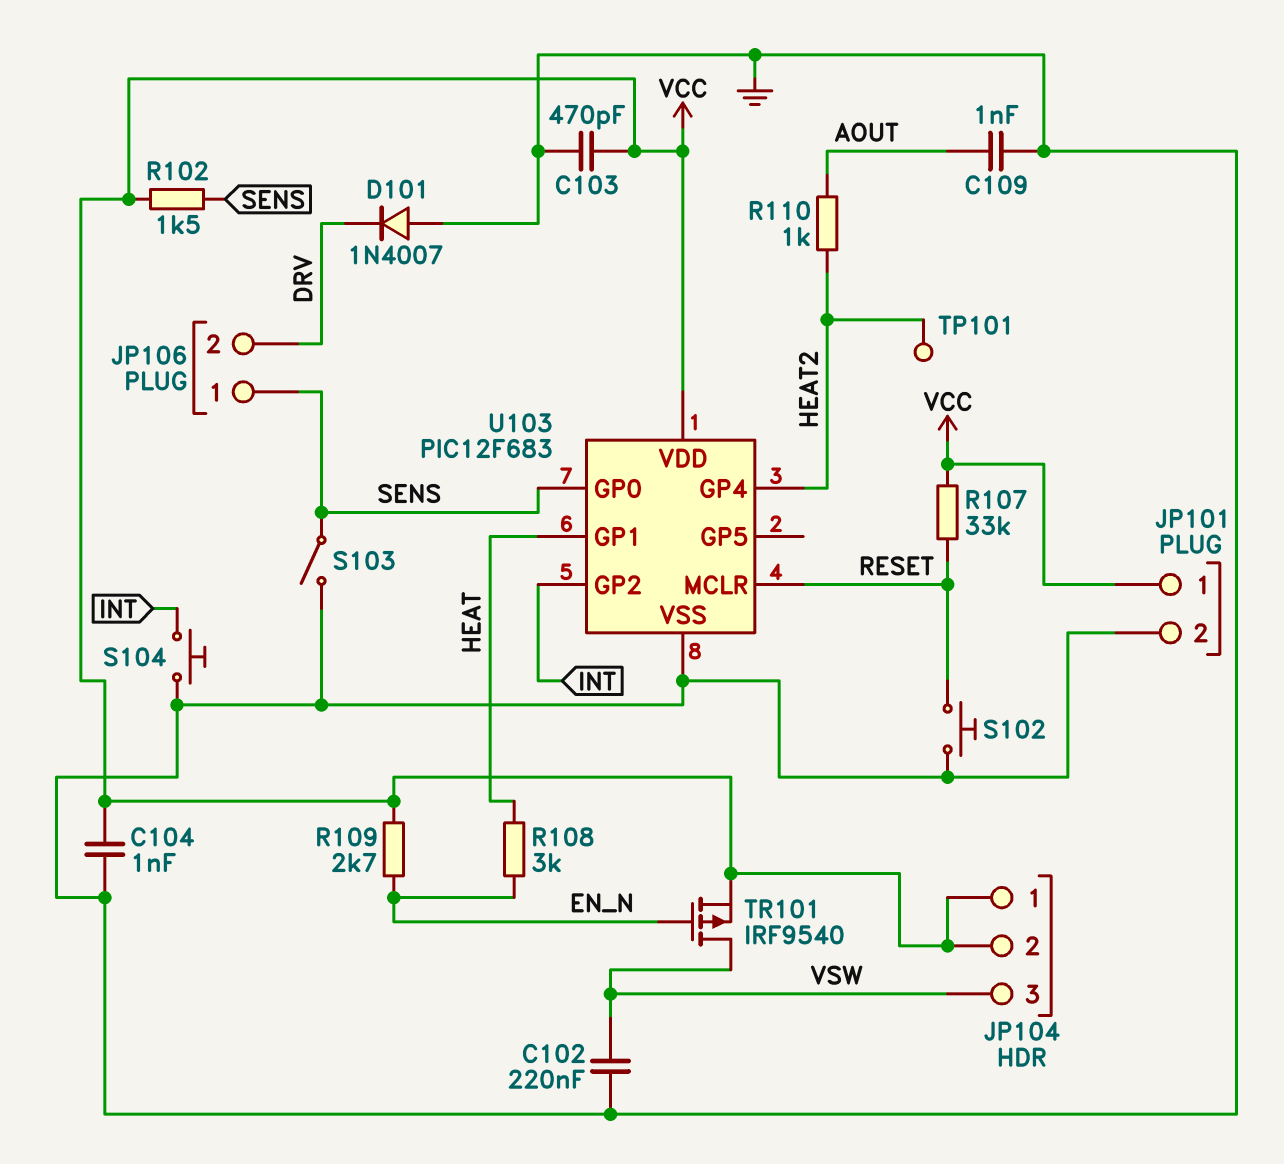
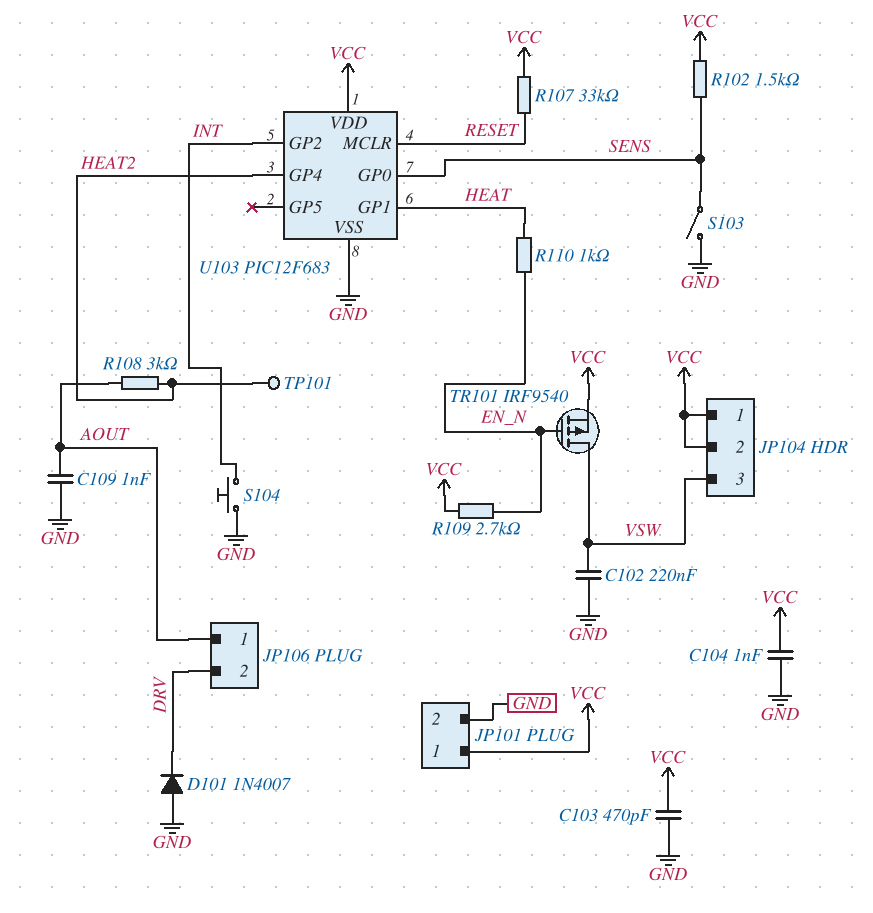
JP106 pin 1: SENS -> AOUT
R108: 3k (EN_N, HEAT) -> 3k (AOUT, HEAT2)
R110: 1k (AOUT, HEAT2) -> 1k (EN_N, HEAT)
S102: button (GND, RESET) -> none

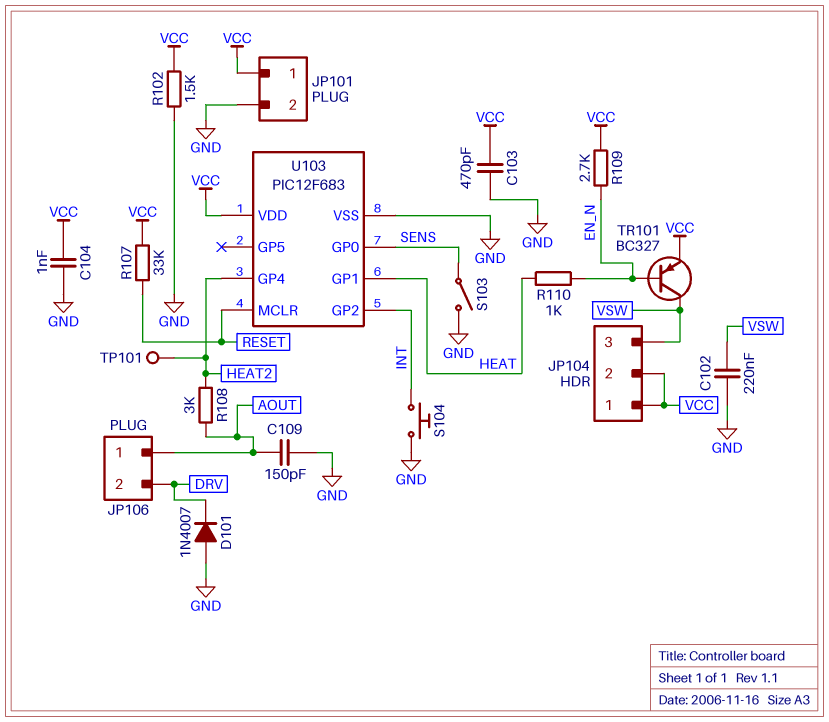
C109: 1nF (AOUT, GND) -> 150pF (AOUT, GND)
R102: 1.5k (SENS, VCC) -> 1.5k (GND, VCC)
TR101: PMOS IRF9540 (G EN_N, D VSW, S VCC) -> PNP BC327 (B EN_N, C VSW, E VCC)

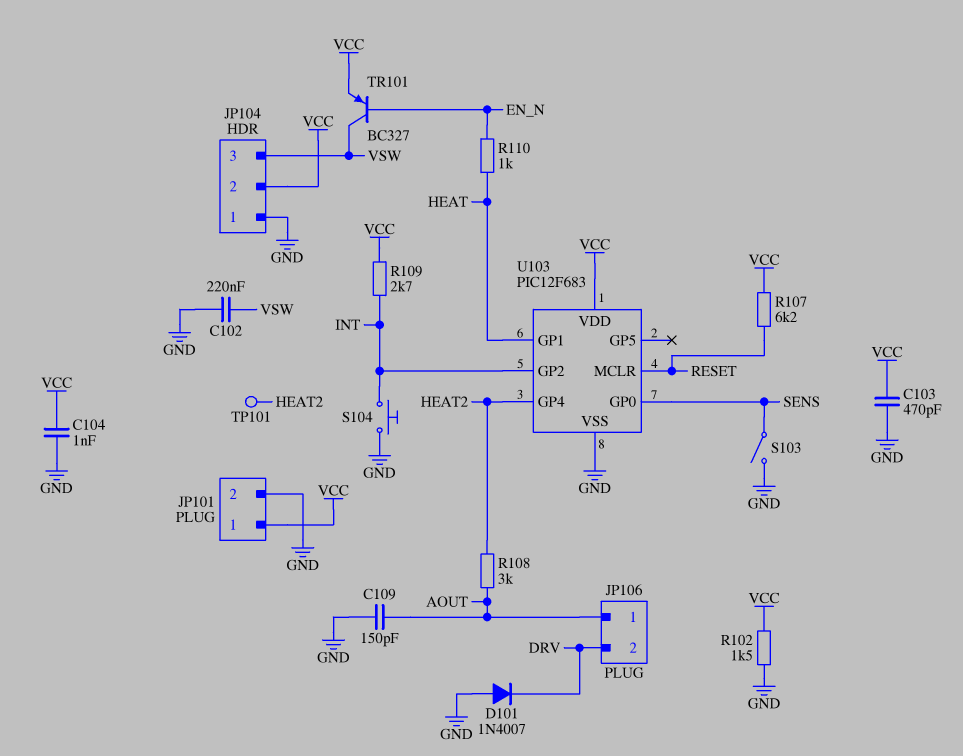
JP104 pin 1: VCC -> GND
R107: 33k (RESET, VCC) -> 6.2k (RESET, VCC)
R109: 2.7k (EN_N, VCC) -> 2.7k (INT, VCC)

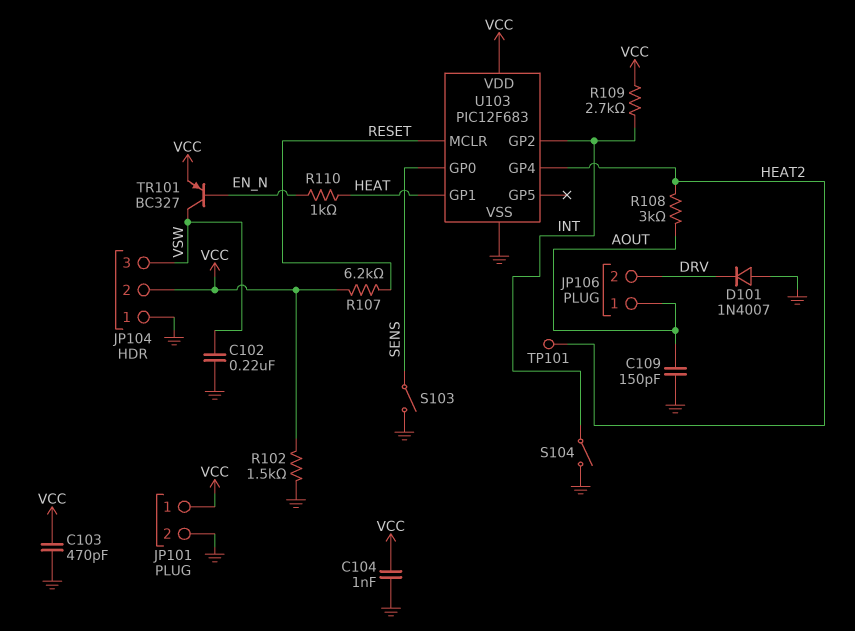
S104: button (GND, INT) -> switch (GND, INT)

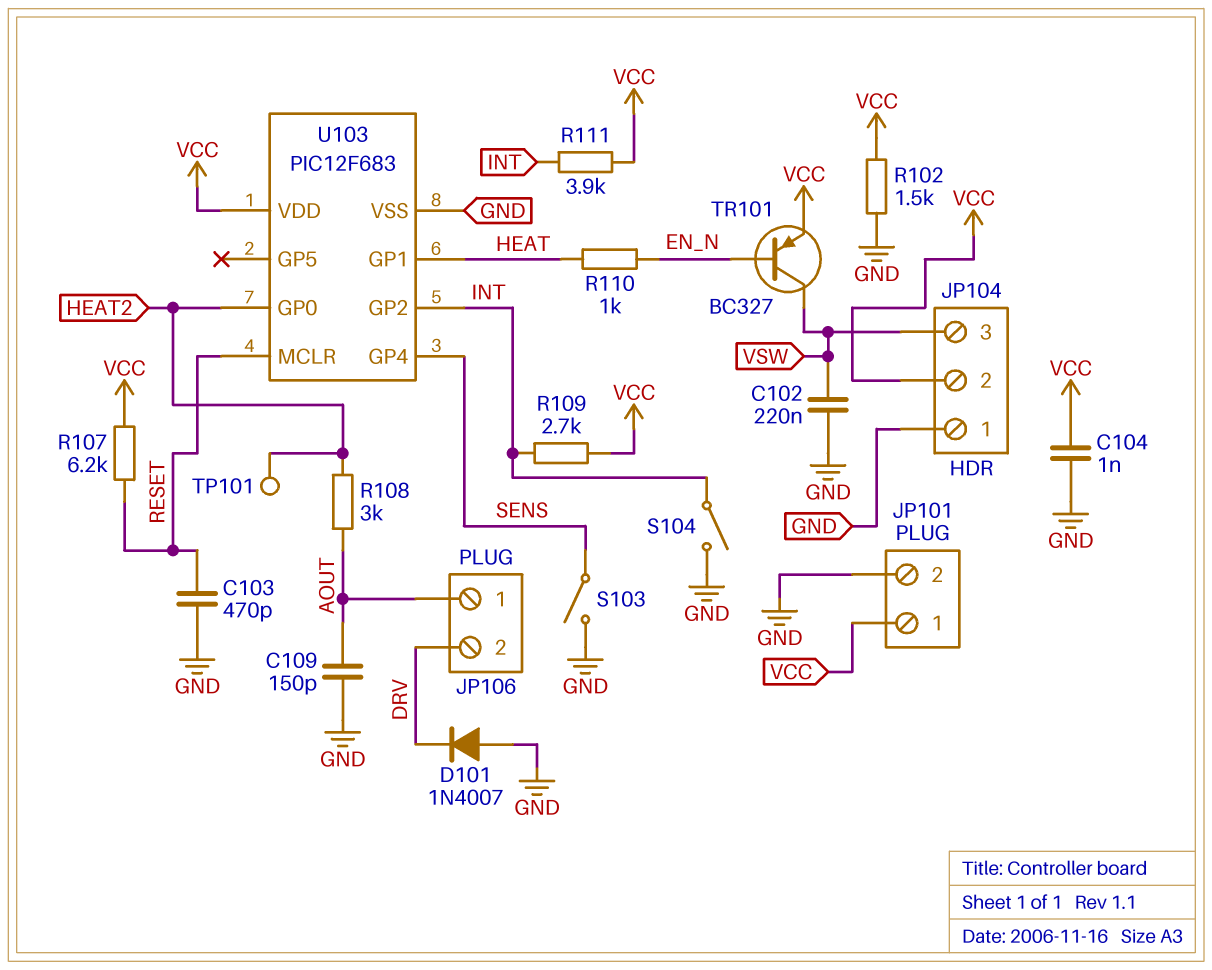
C103: 470pF (GND, VCC) -> 470pF (GND, RESET)
R111: none -> 3.9k (INT, VCC)
U103 pin GP0: SENS -> HEAT2
U103 pin GP4: HEAT2 -> SENS

